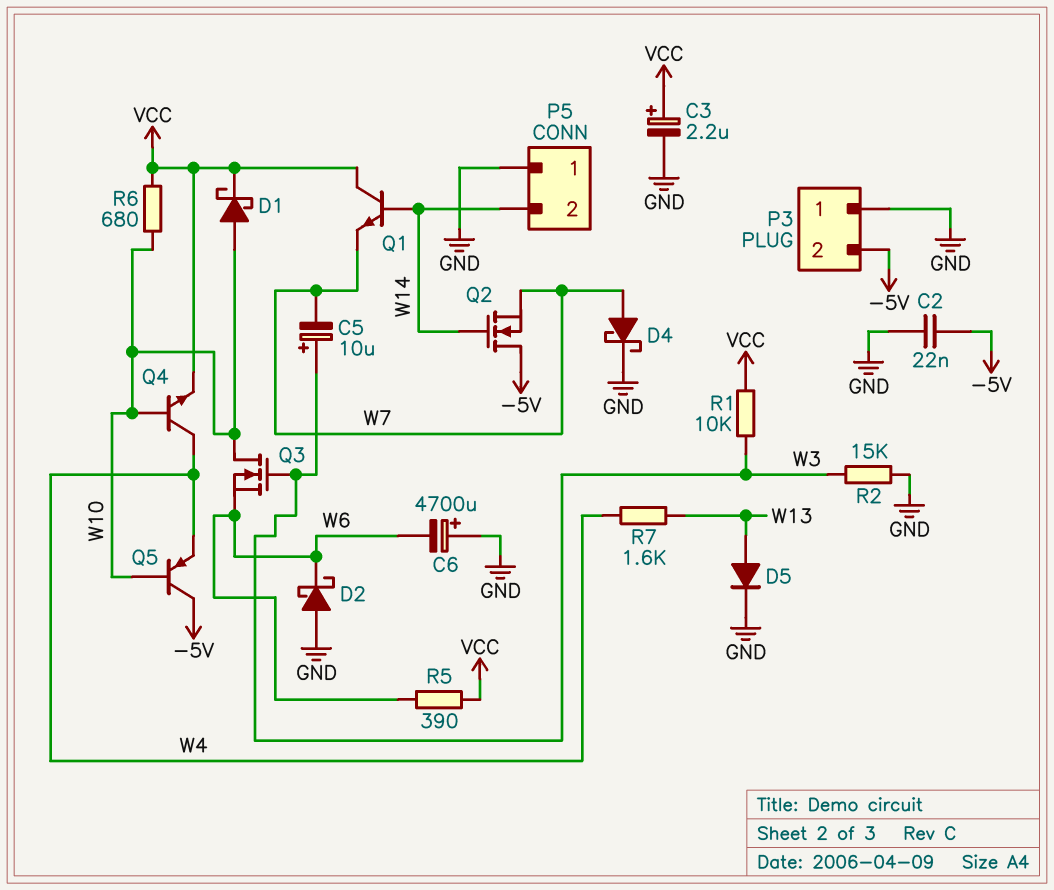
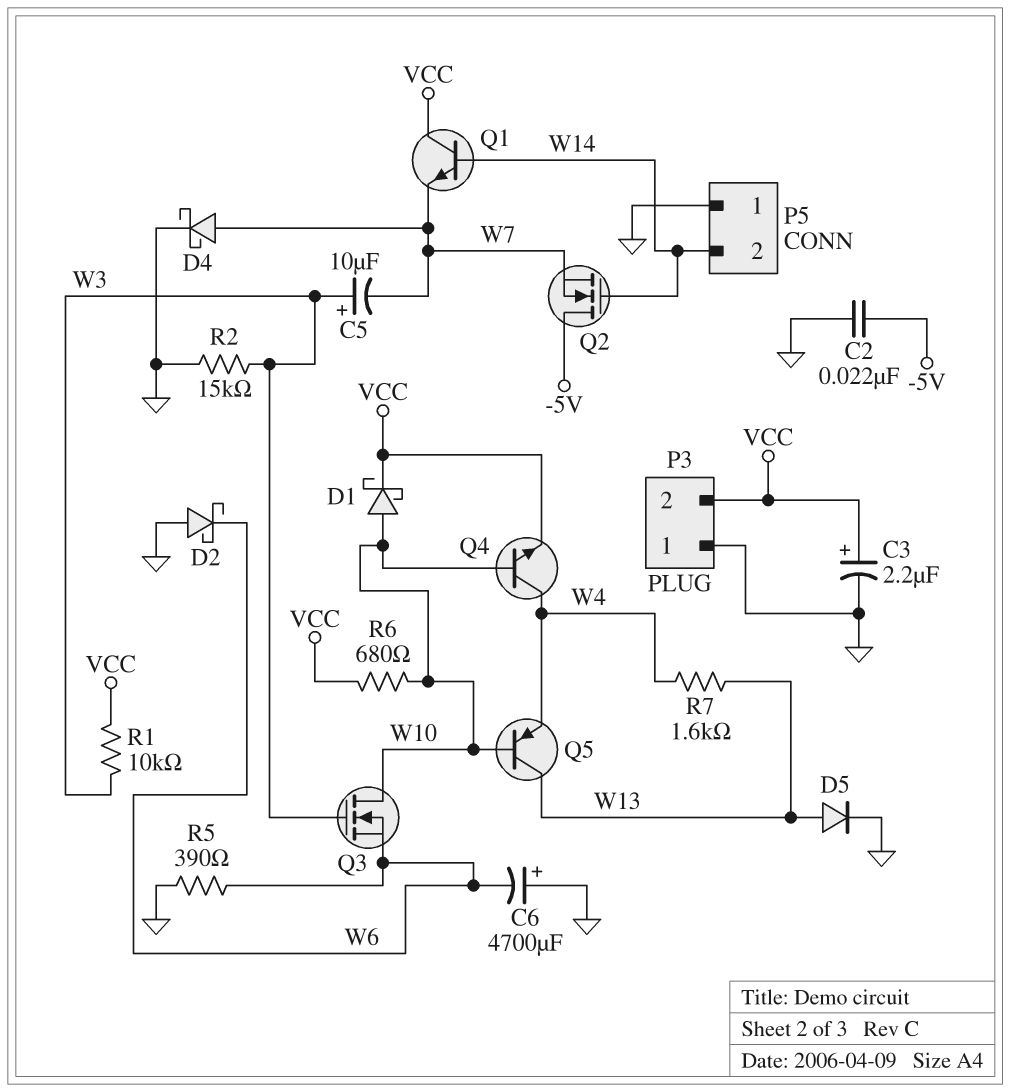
P3 pin 2: -5V -> VCC
Q5: PNP (B W10, C -5V, E W4) -> PNP (B W10, C W13, E W4)
R5: 390 (VCC, W6) -> 390 (GND, W6)

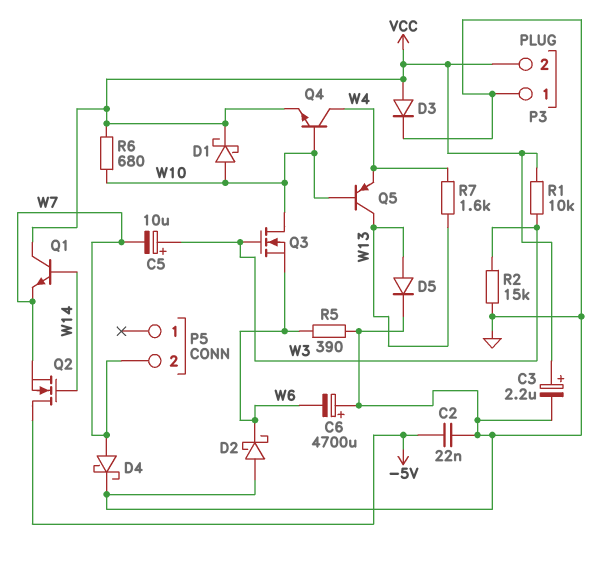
D3: none -> diode (A VCC, K GND)
P5 pin 1: GND -> none
P5 pin 2: W14 -> W7

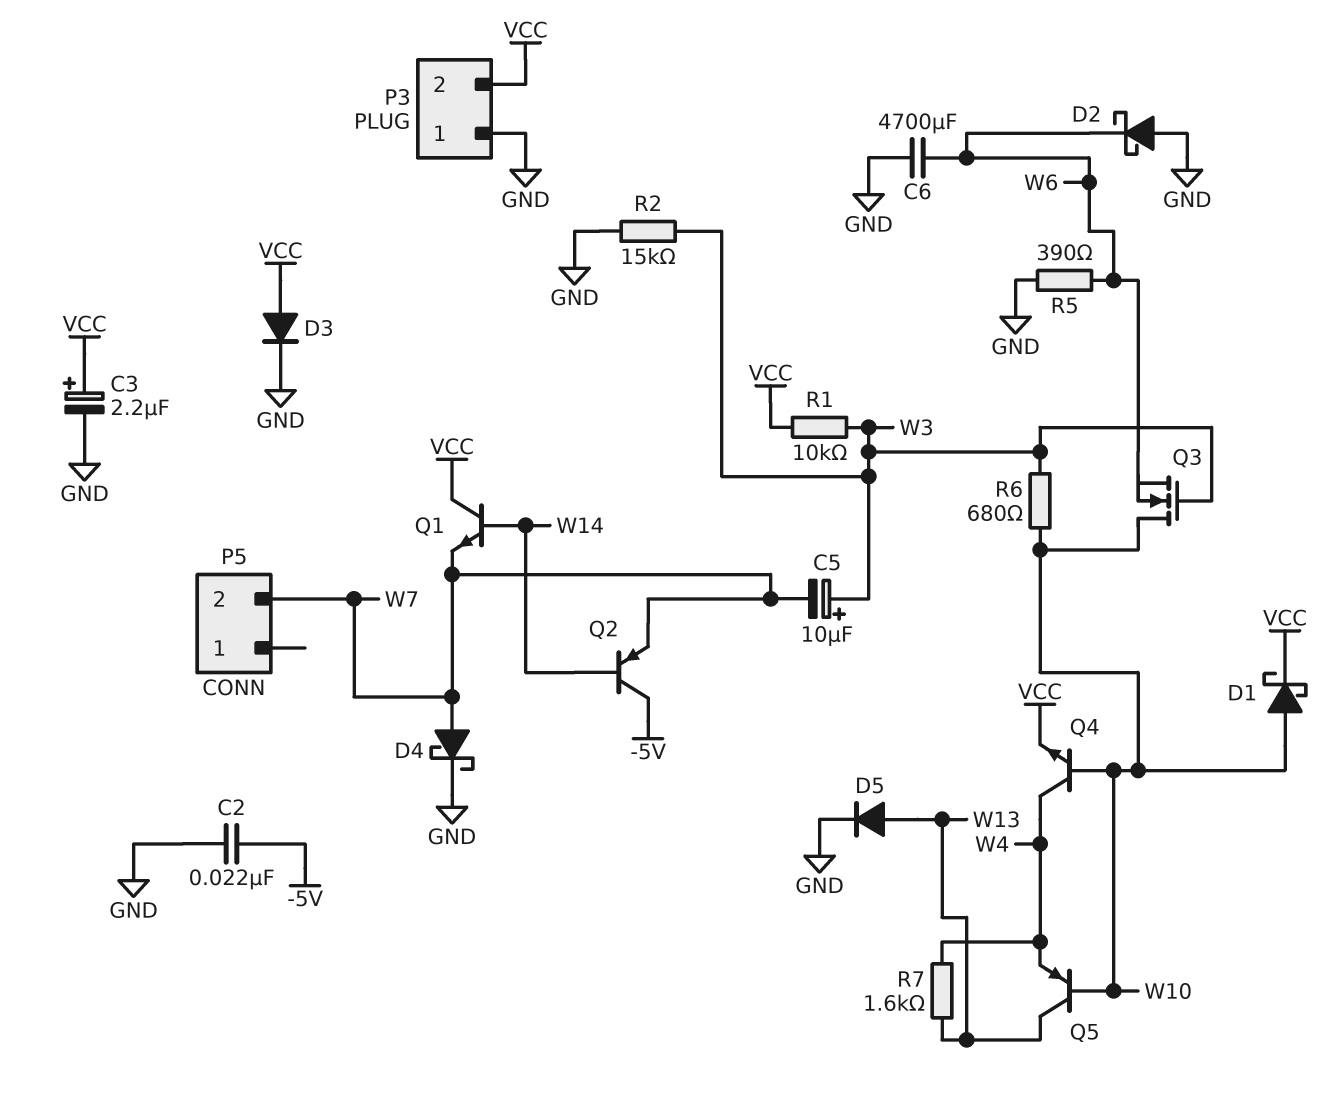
C6: 4700uF (plus GND, minus W6) -> 4700uF (GND, W6)
Q2: NMOS (G W14, D -5V, S W7) -> PNP (B W14, C -5V, E W7)
R6: 680 (VCC, W10) -> 680 (W3, W10)

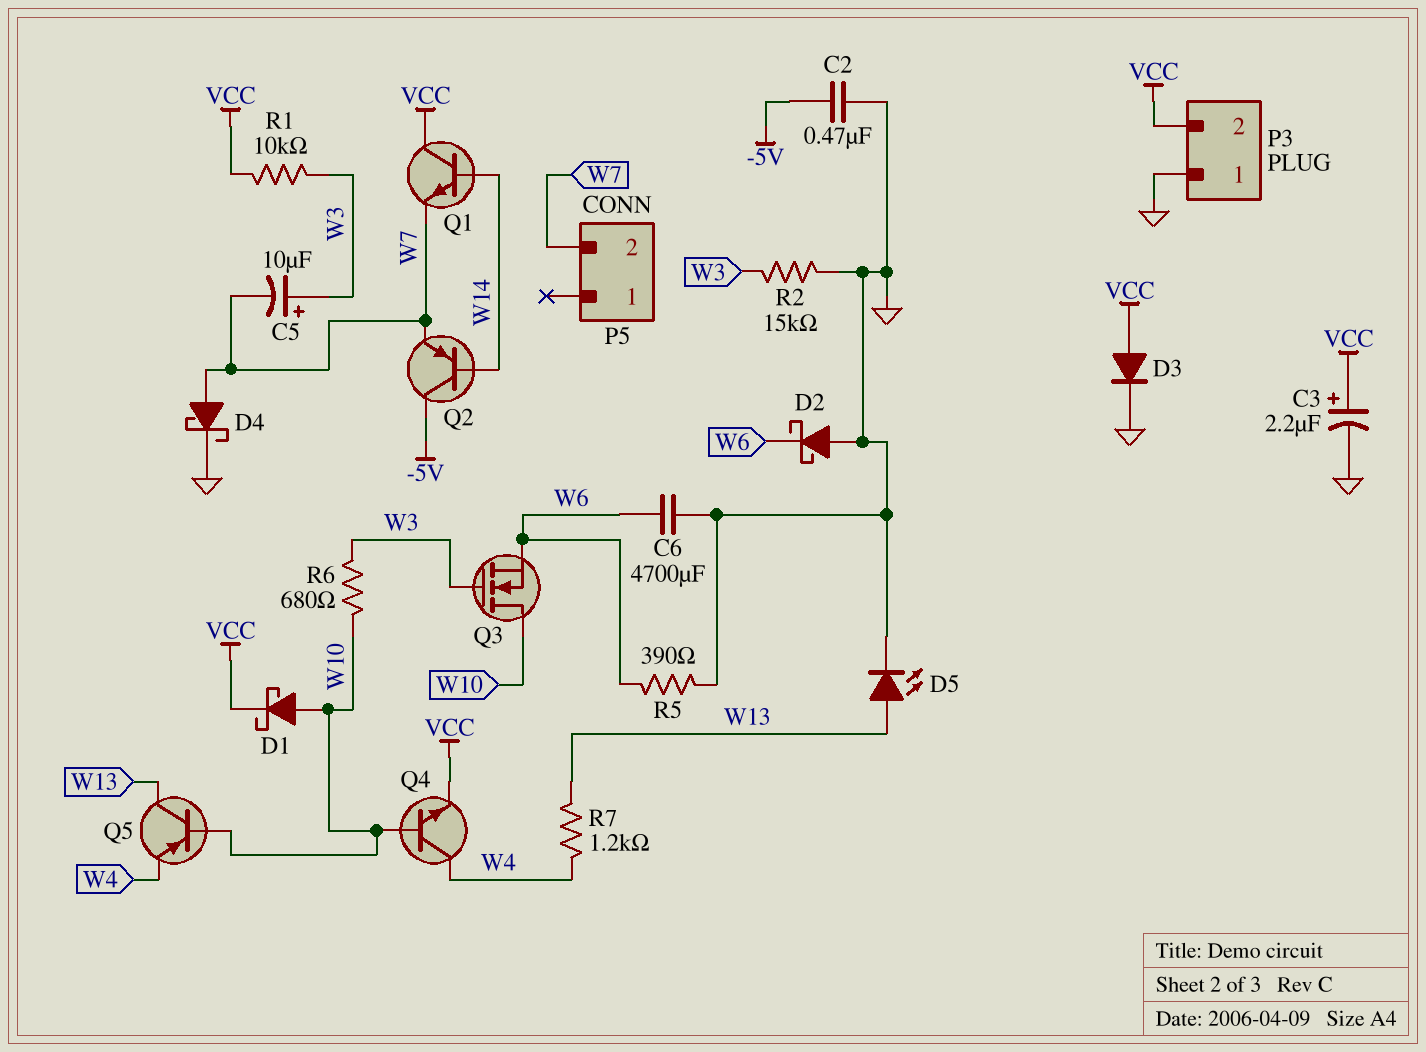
C2: 22nF (-5V, GND) -> 470nF (-5V, GND)
D5: diode (A W13, K GND) -> LED (A W13, K GND)
R7: 1.6k (W4, W13) -> 1.2k (W4, W13)

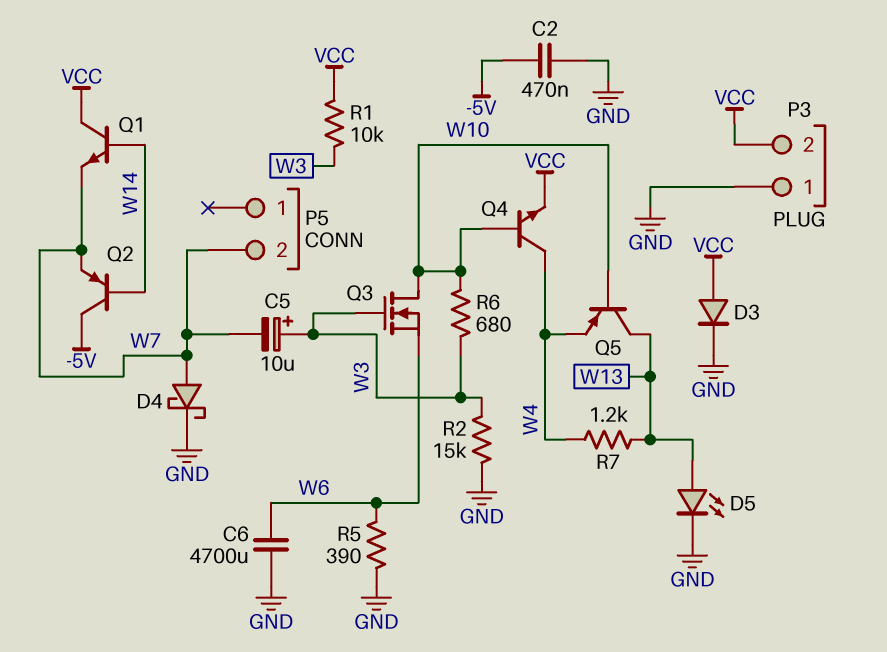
C3: 2.2uF (plus VCC, minus GND) -> none
D1: schottky (A W10, K VCC) -> none
D2: schottky (A GND, K W6) -> none

